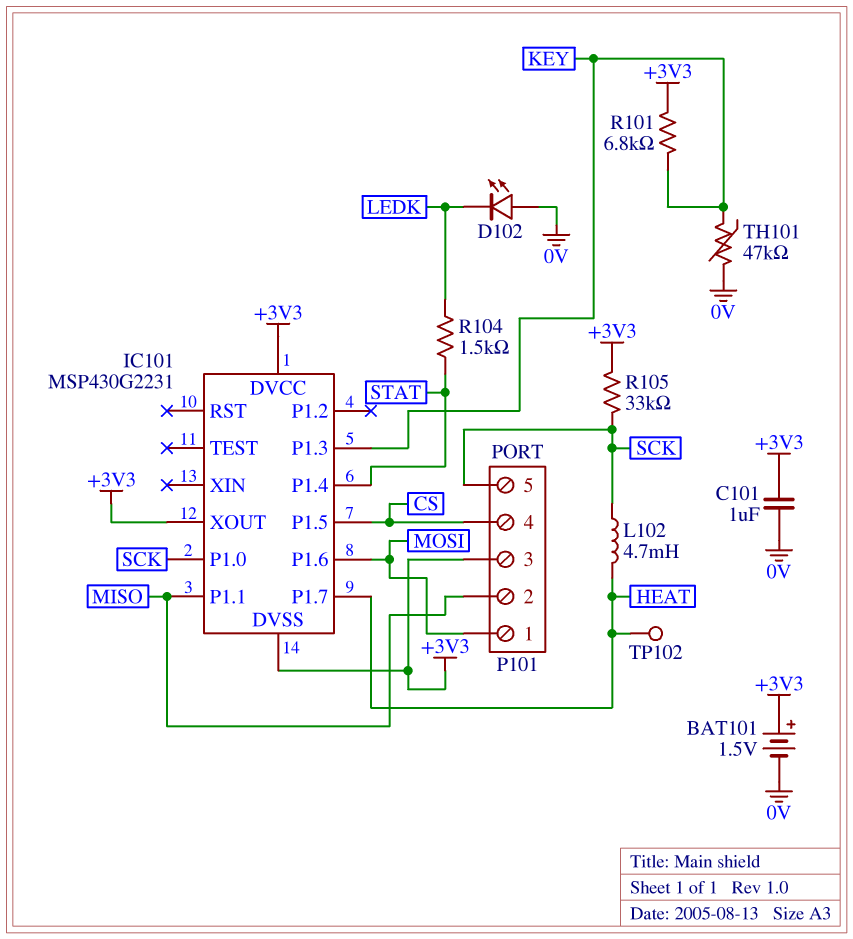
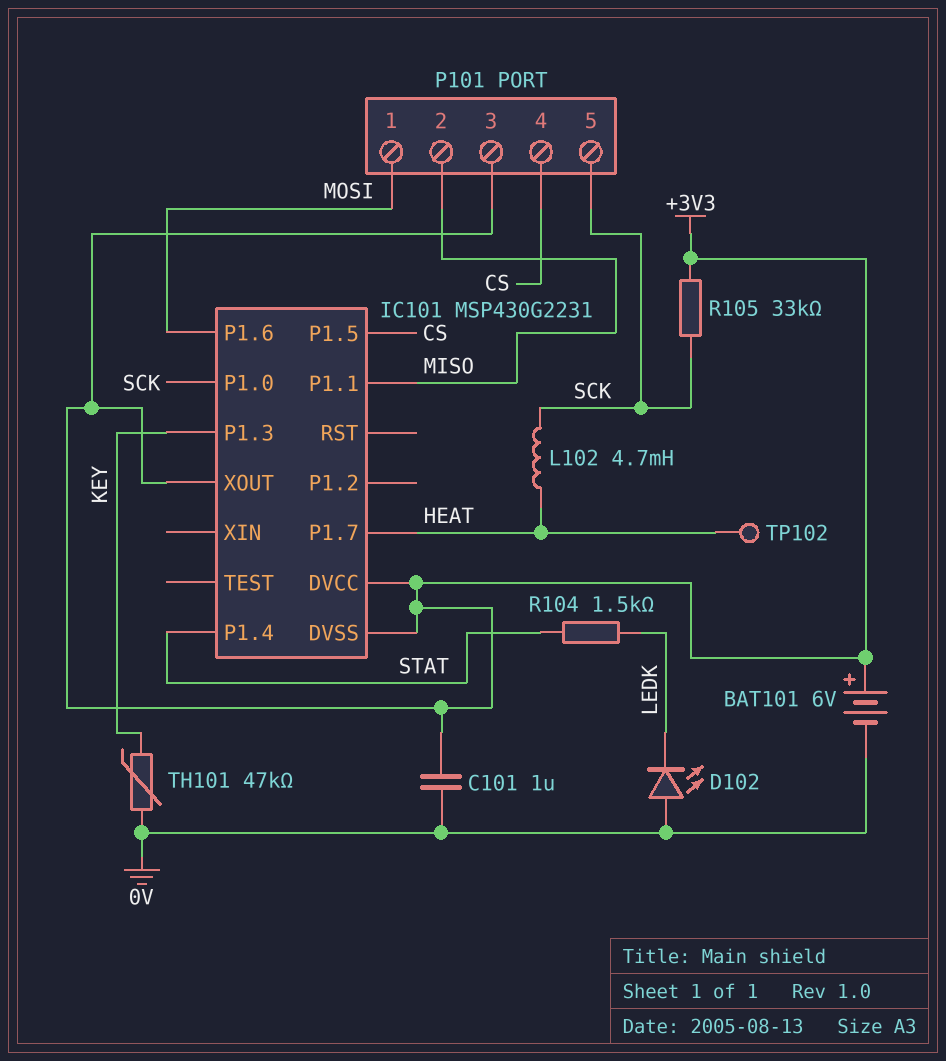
BAT101: 1.5V (plus +3V3, minus 0V) -> 6V (plus +3V3, minus 0V)
R101: 6.8k (+3V3, KEY) -> none

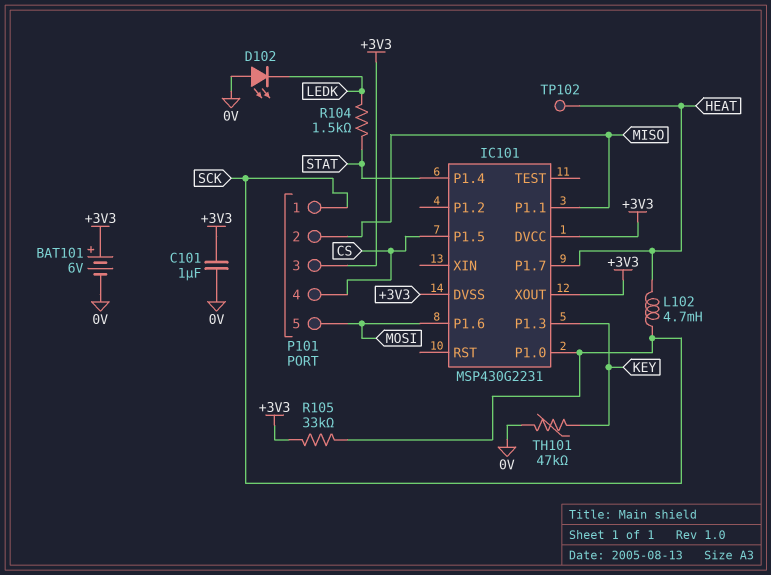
P101 pin 1: MOSI -> SCK
P101 pin 5: SCK -> MOSI

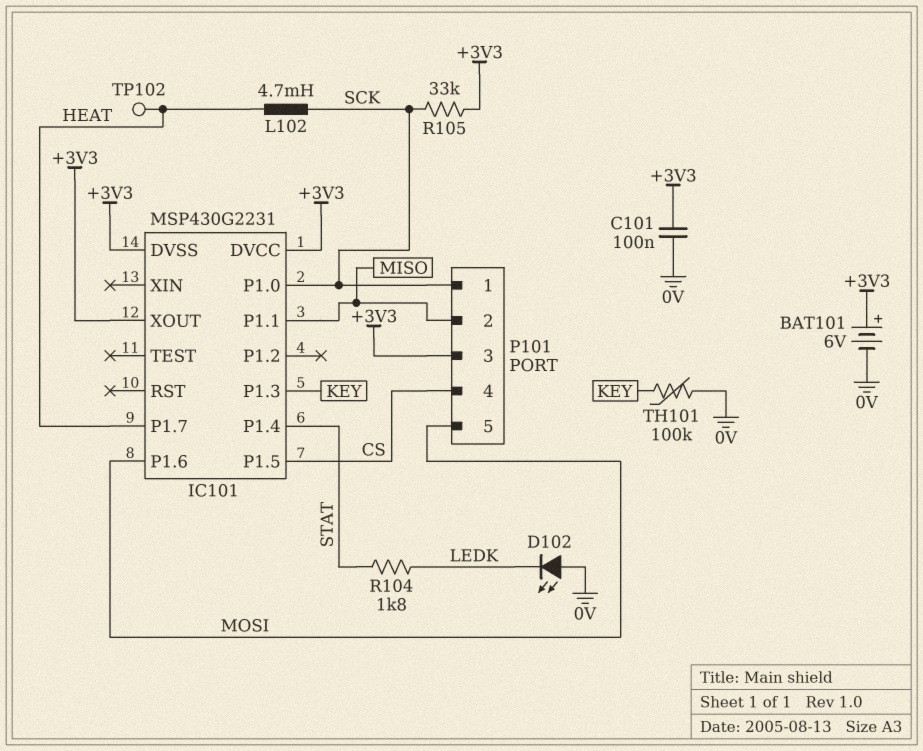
C101: 1uF (+3V3, 0V) -> 100nF (+3V3, 0V)
R104: 1.5k (LEDK, STAT) -> 1.8k (LEDK, STAT)
TH101: 47k (0V, KEY) -> 100k (0V, KEY)

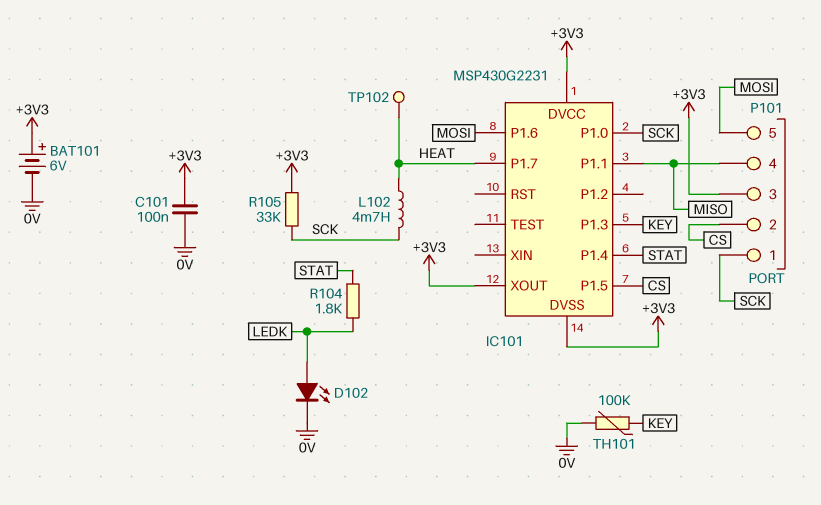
D102: LED (A 0V, K LEDK) -> LED (A LEDK, K 0V)
P101 pin 2: MISO -> CS
P101 pin 4: CS -> MISO

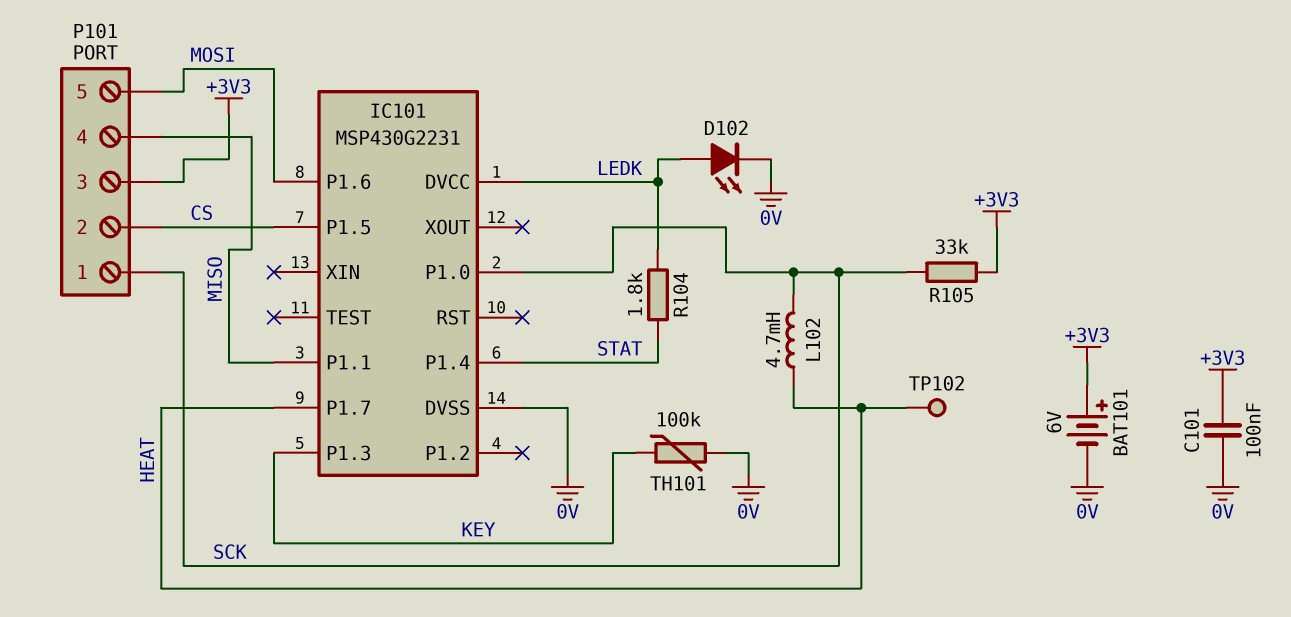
IC101 pin DVCC: +3V3 -> LEDK
IC101 pin DVSS: +3V3 -> 0V
IC101 pin XOUT: +3V3 -> none

